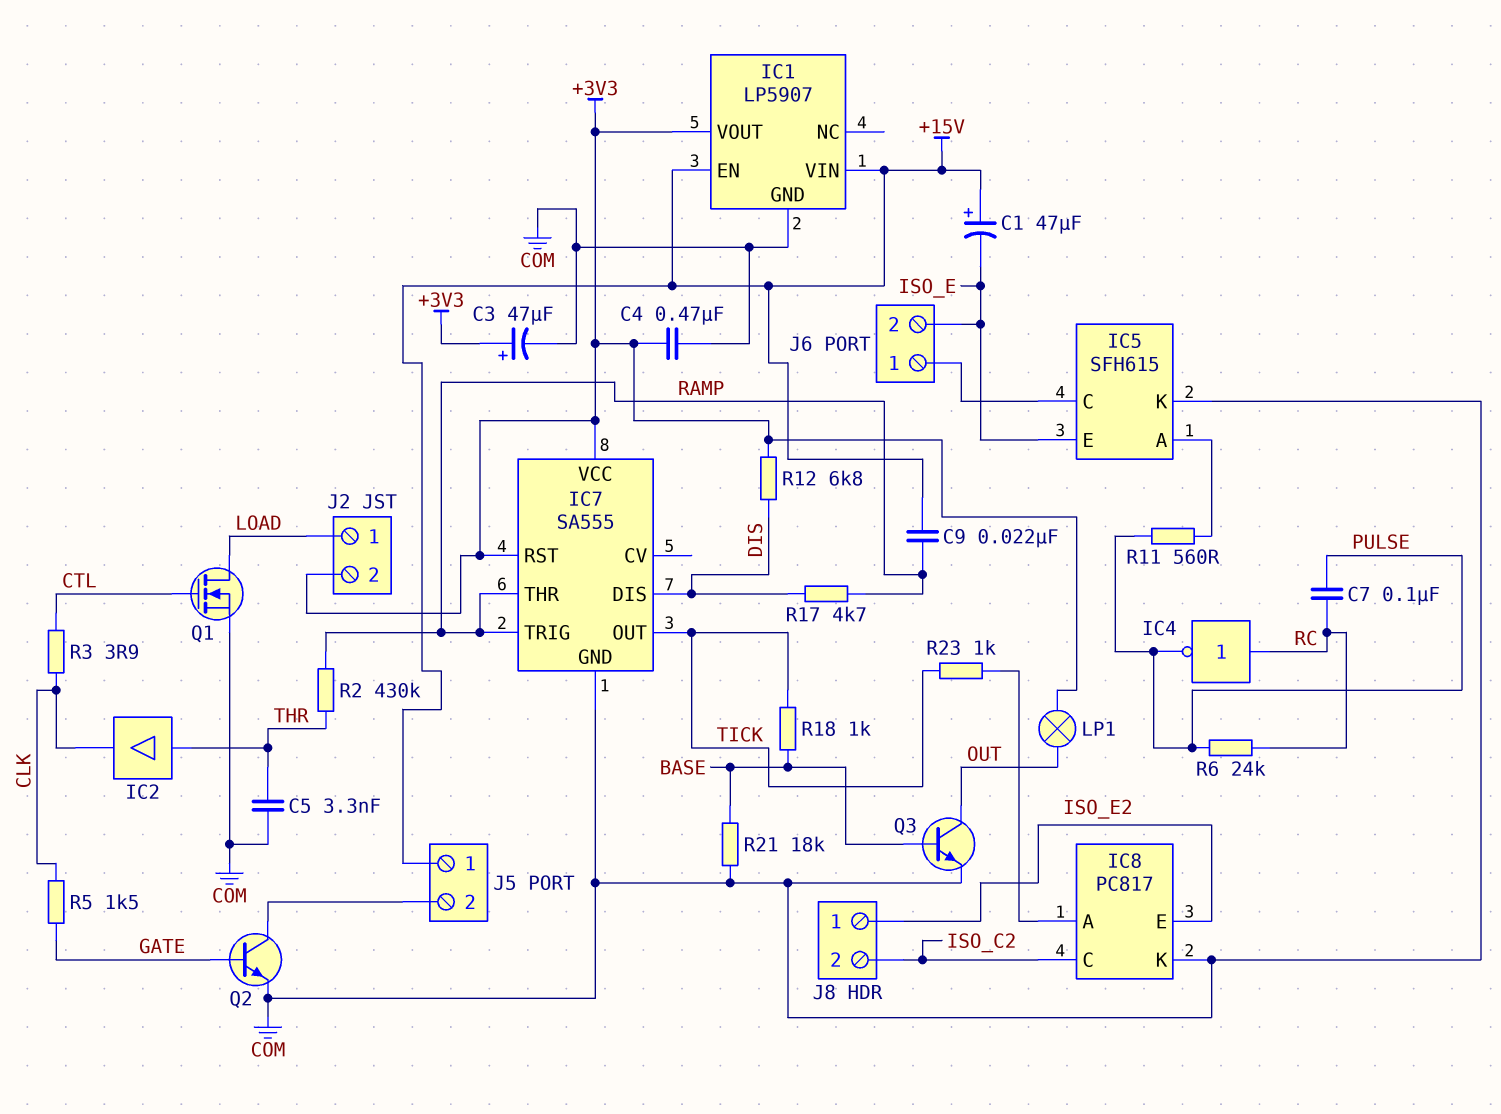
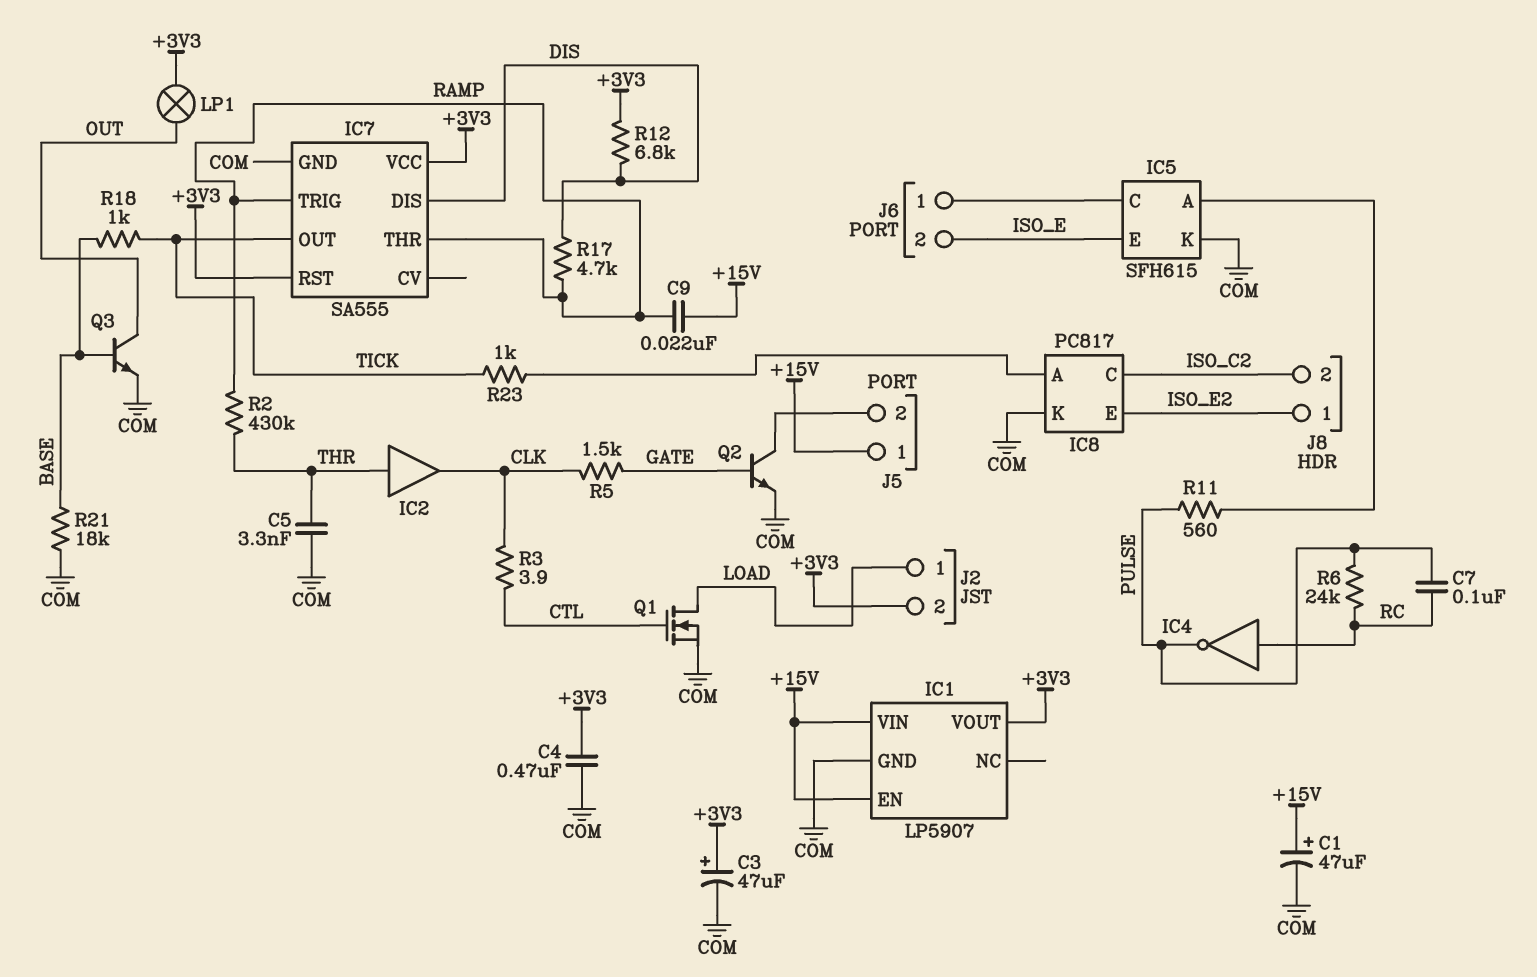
C1: 47uF (plus +15V, minus ISO_E) -> 47uF (plus +15V, minus COM)

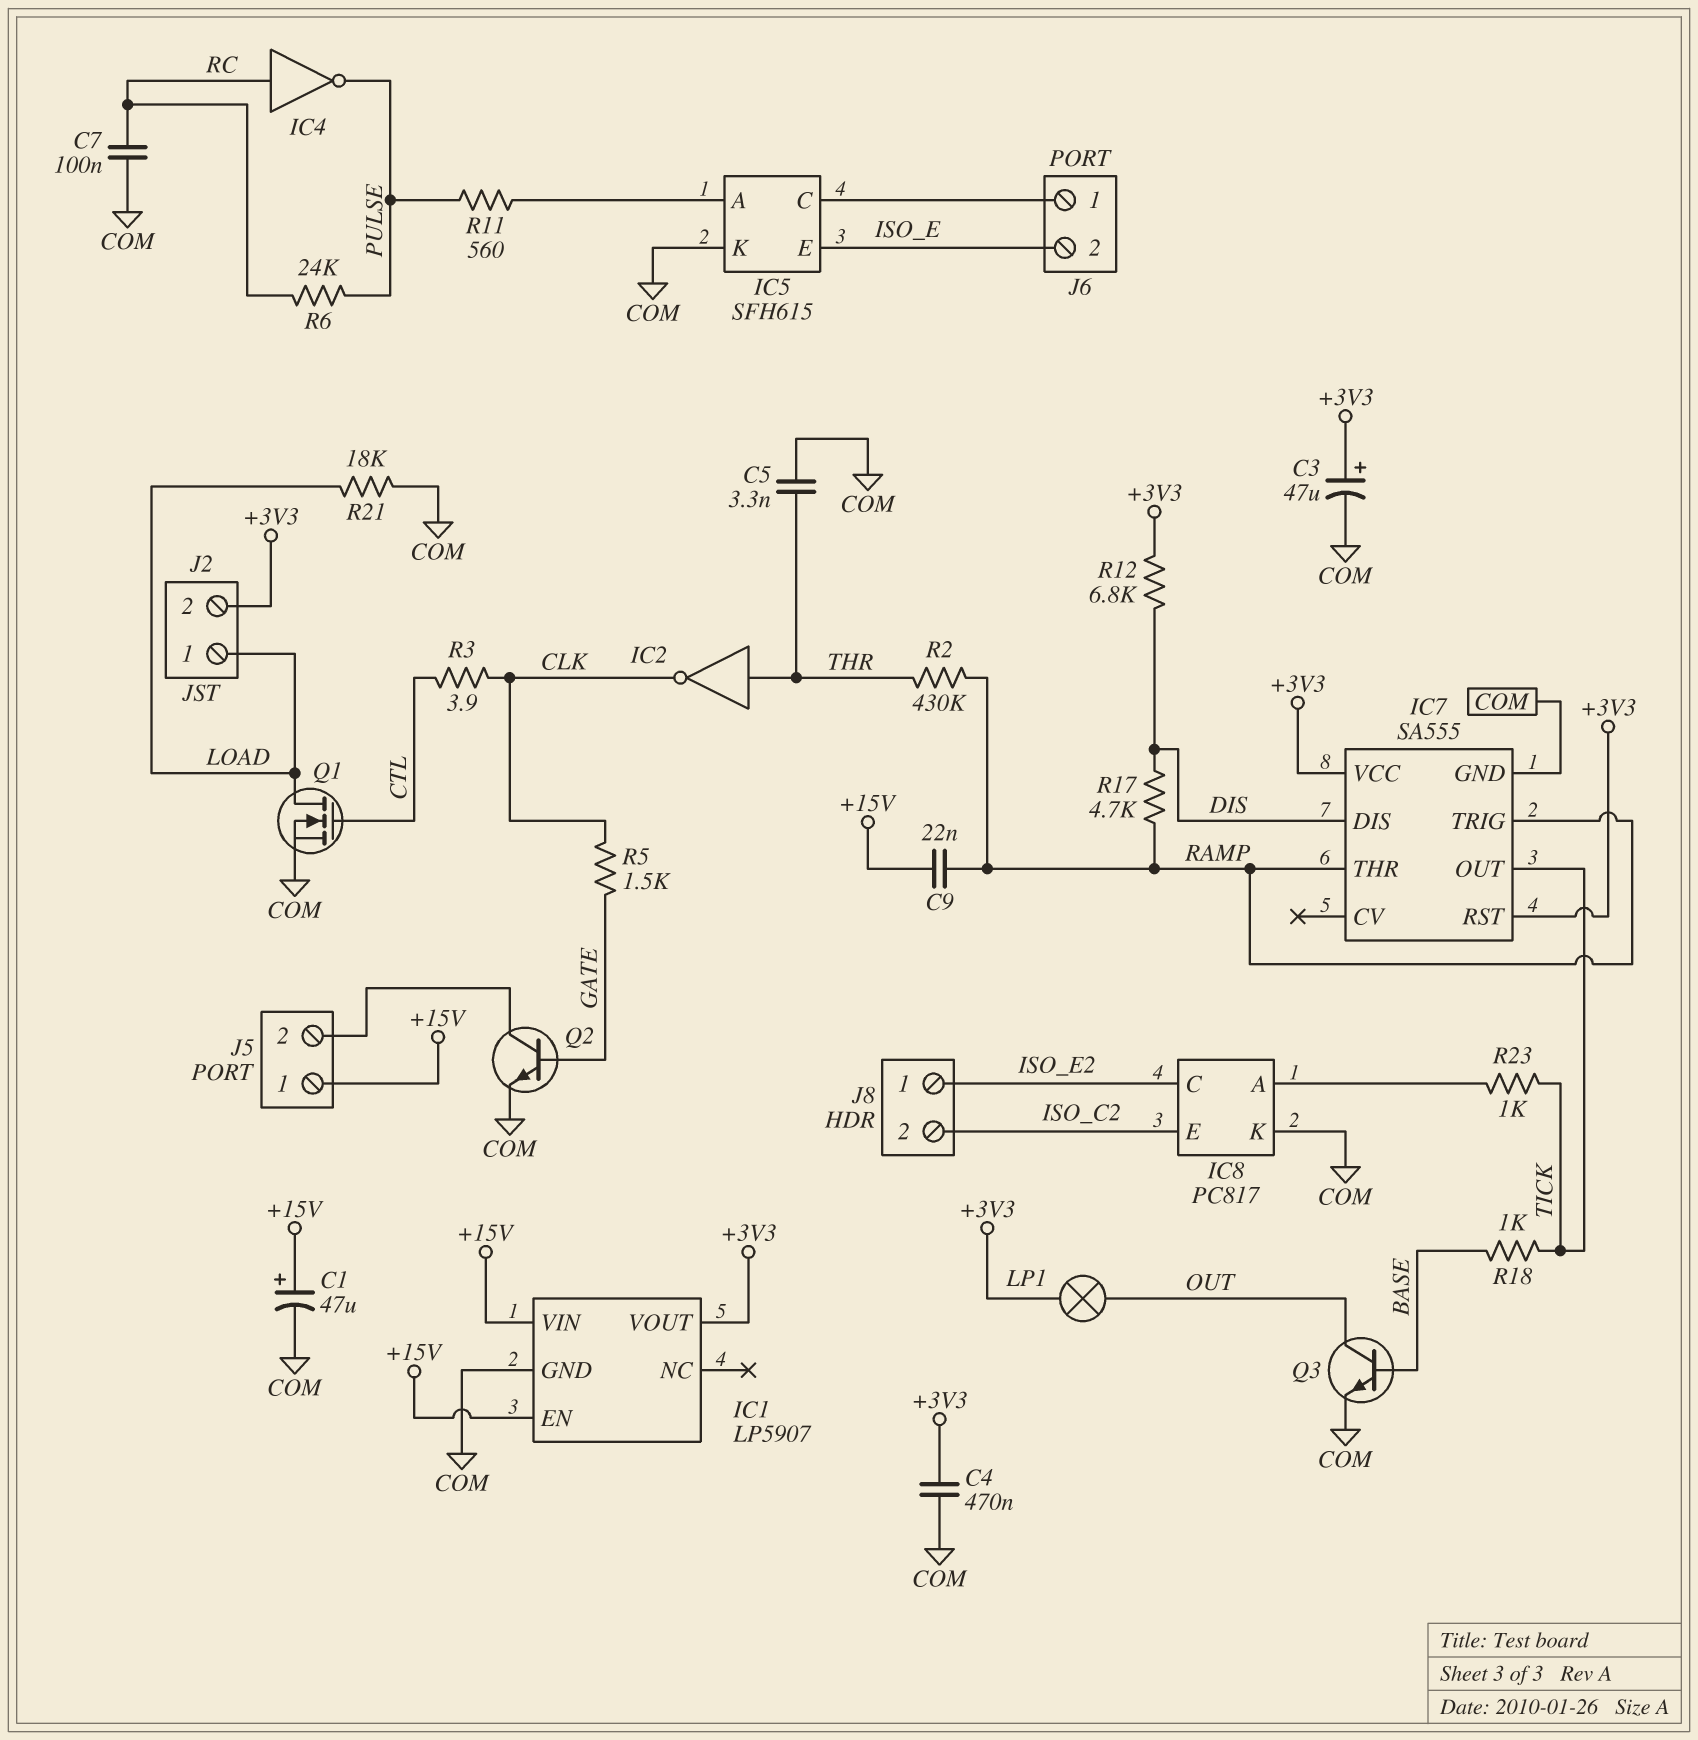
C7: 100nF (PULSE, RC) -> 100nF (COM, RC)
IC2: buffer (in THR, out CLK) -> NOT (in THR, out CLK)
IC8 pin C: ISO_C2 -> ISO_E2
IC8 pin E: ISO_E2 -> ISO_C2
R21: 18k (BASE, COM) -> 18k (COM, LOAD)

